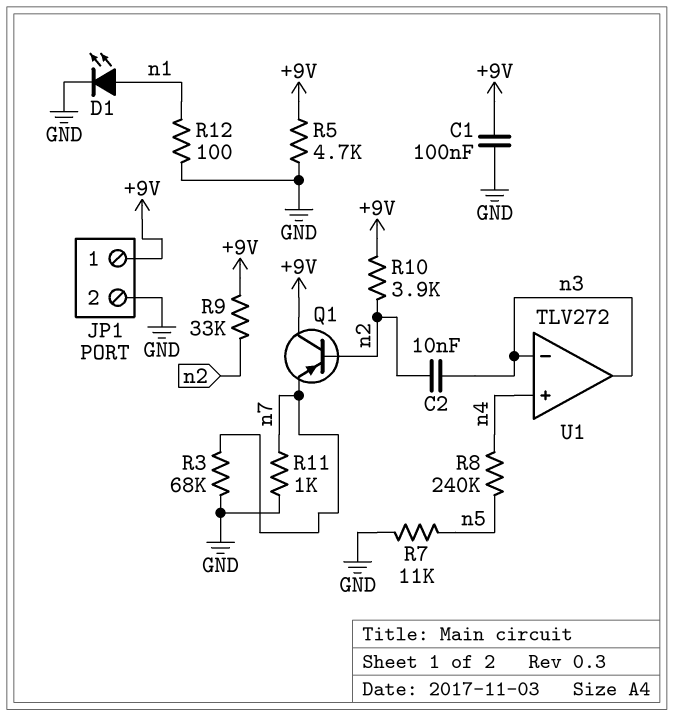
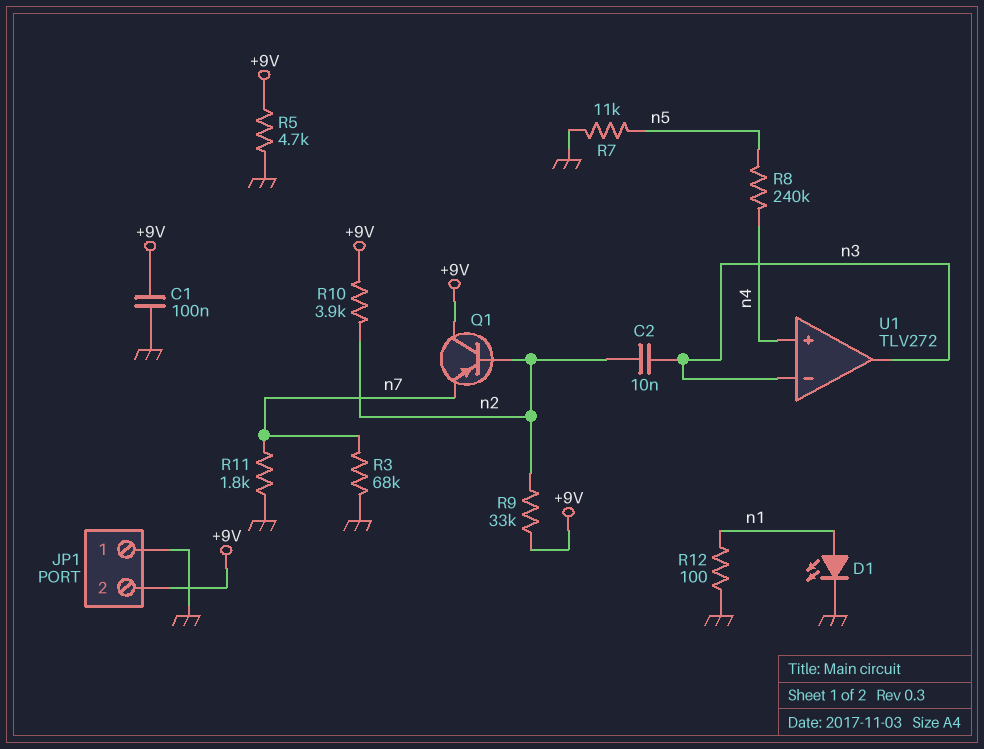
JP1 pin 1: +9V -> GND
JP1 pin 2: GND -> +9V
R11: 1k (GND, n7) -> 1.8k (GND, n7)

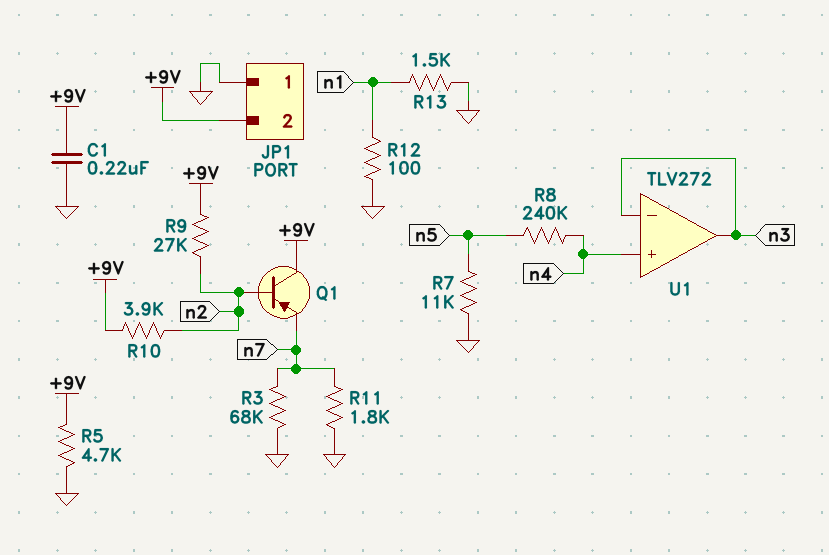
C1: 100nF (+9V, GND) -> 220nF (+9V, GND)
C2: 10nF (n2, n3) -> none
D1: LED (A n1, K GND) -> none
R9: 33k (+9V, n2) -> 27k (+9V, n2)
R13: none -> 1.5k (GND, n1)

